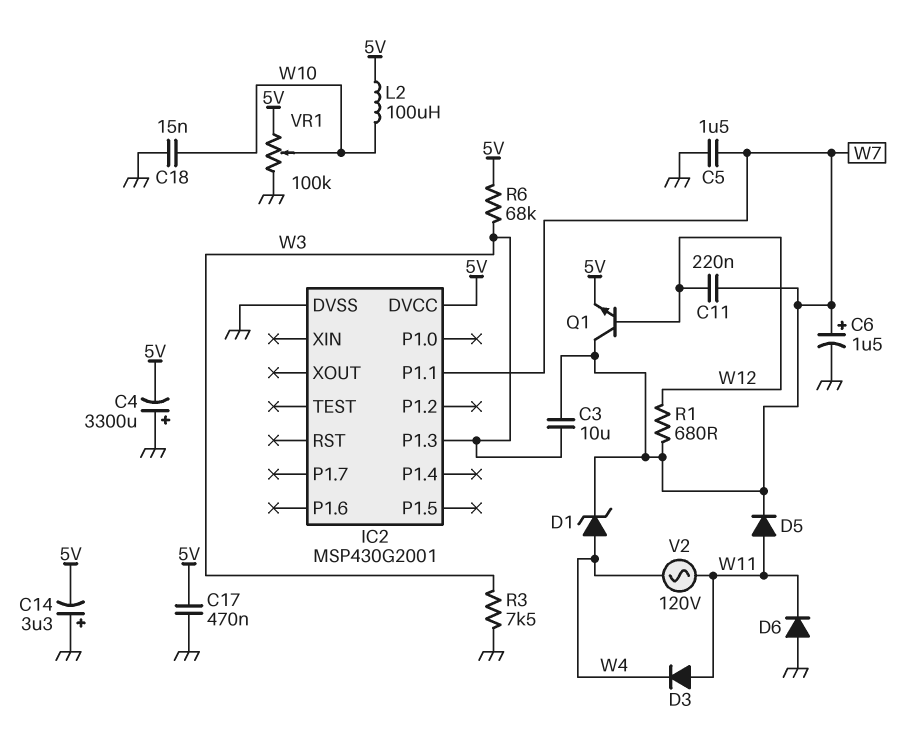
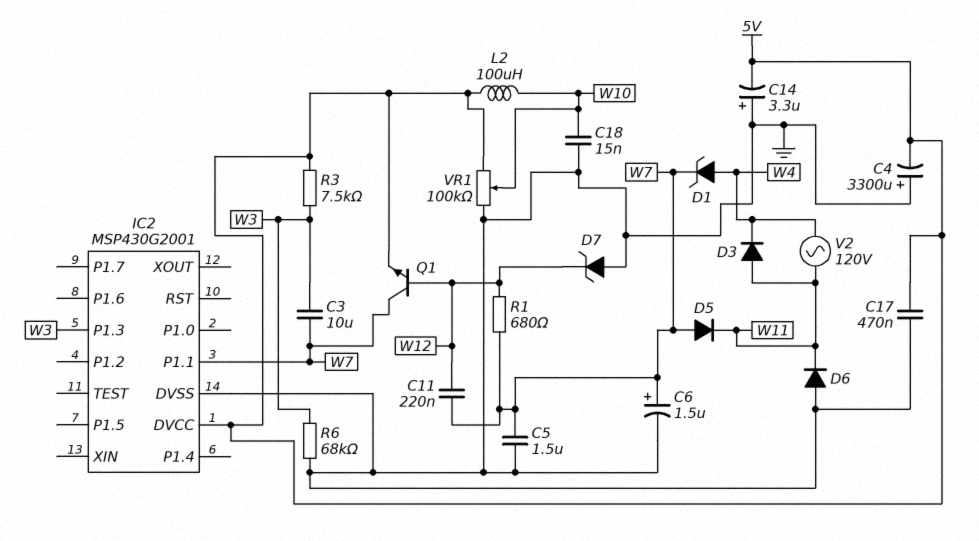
D5: diode (A W11, K W7) -> diode (A W7, K W11)
D7: none -> zener (A GND, K W12)
R3: 7.5k (GND, W3) -> 7.5k (5V, W3)
R6: 68k (5V, W3) -> 68k (GND, W3)

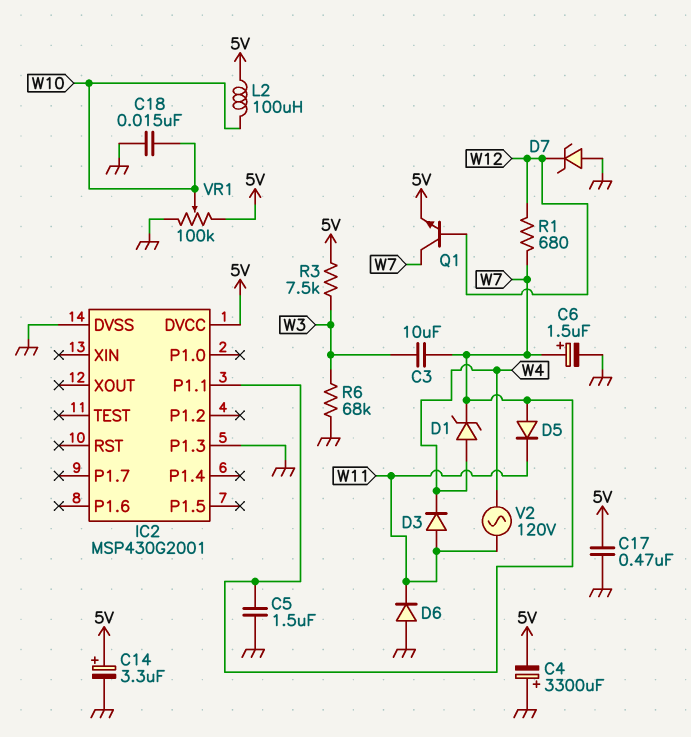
C11: 220nF (W7, W12) -> none
C14: 3.3uF (plus GND, minus 5V) -> 3.3uF (plus 5V, minus GND)
IC2 pin P1.3: W3 -> GND

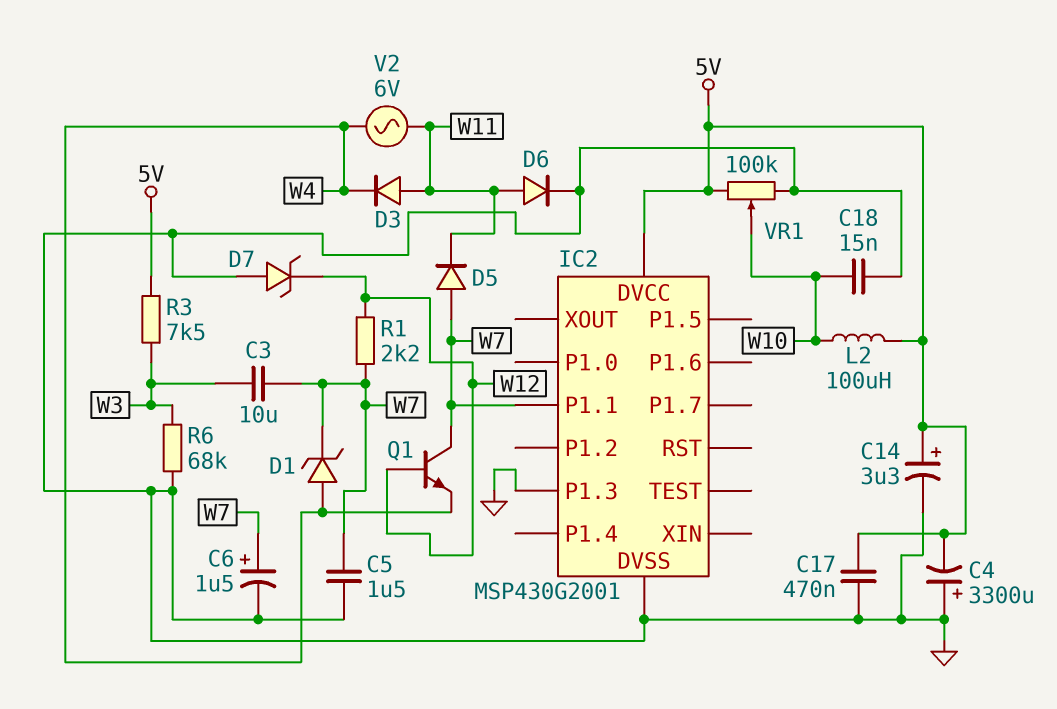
D6: diode (A GND, K W11) -> diode (A W11, K GND)
Q1: NPN (B W12, C W7, E 5V) -> NPN (B W12, C W7, E W4)
R1: 680 (W7, W12) -> 2.2k (W7, W12)
V2: AC 120V (W4, W11) -> AC 6V (W4, W11)

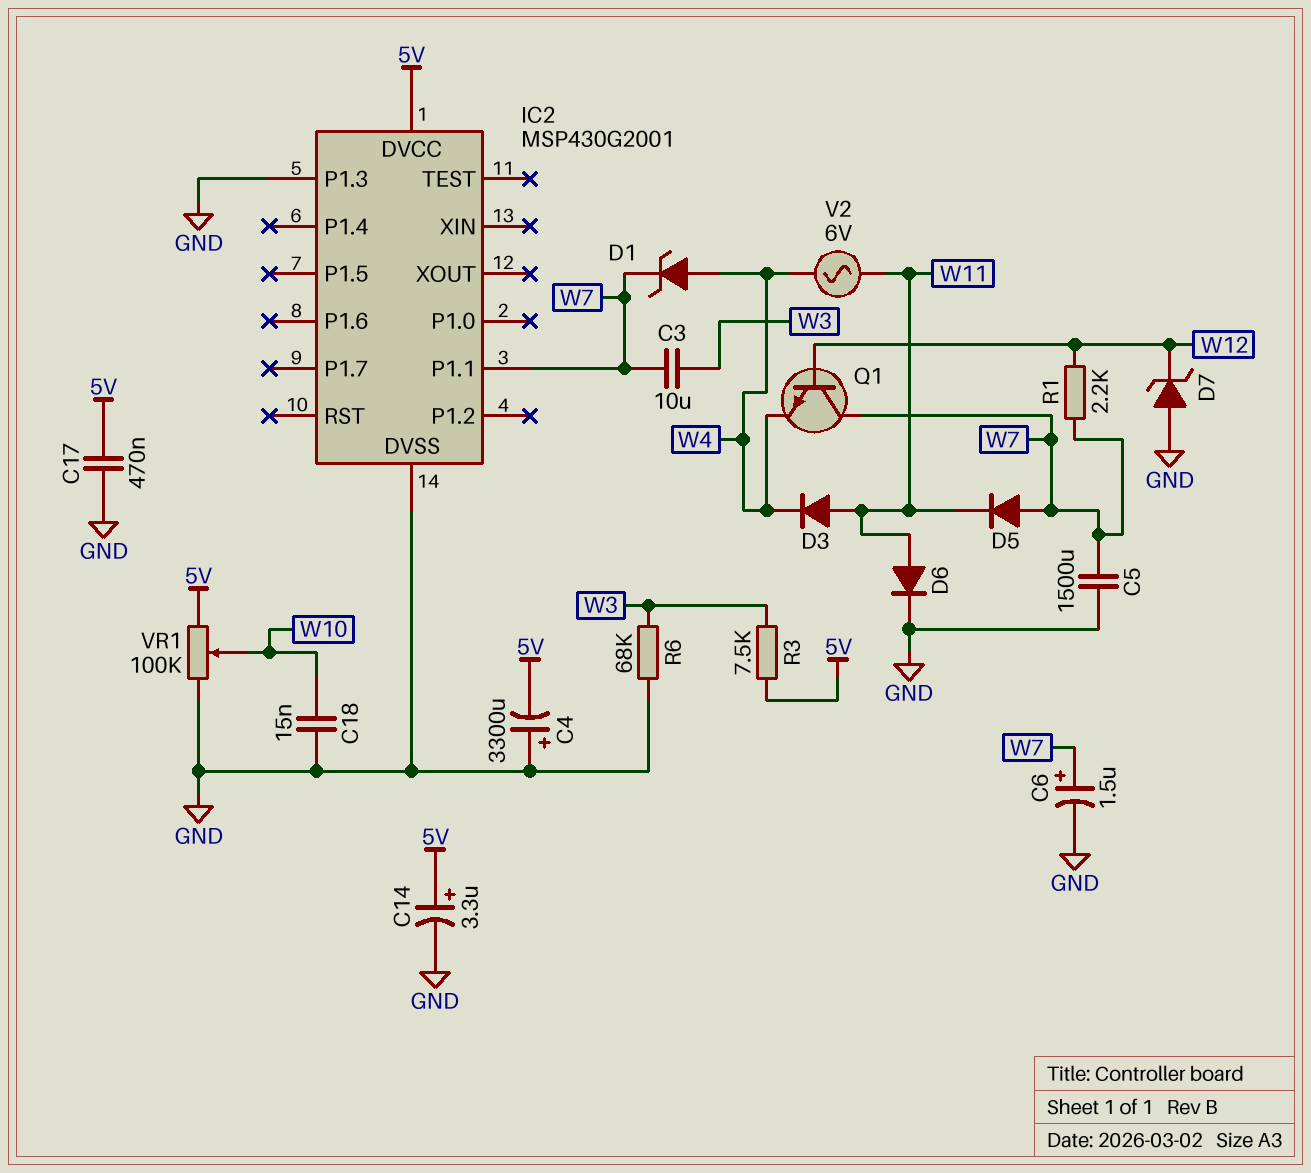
C5: 1.5uF (GND, W7) -> 1500uF (GND, W7)
L2: 100uH (5V, W10) -> none

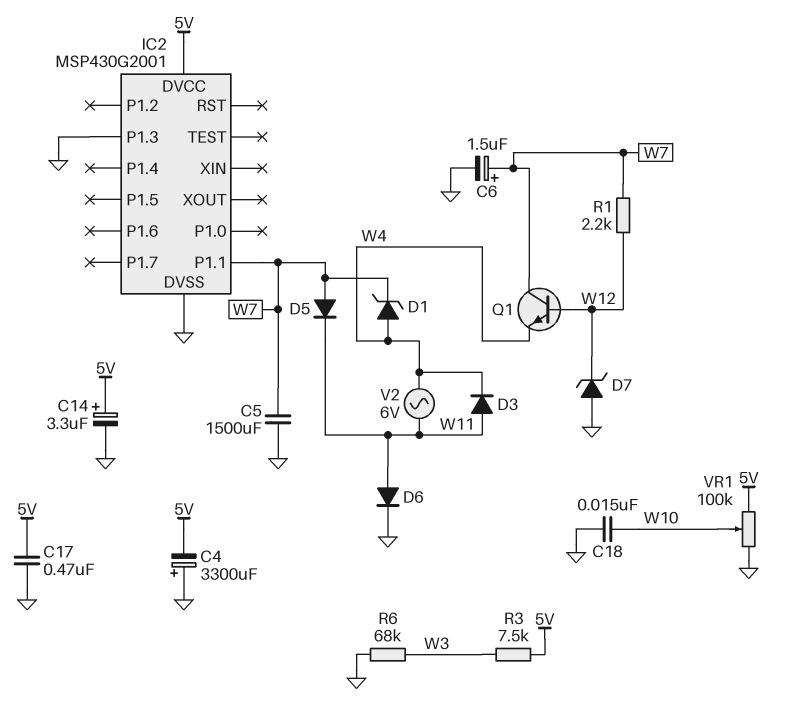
C3: 10uF (W3, W7) -> none

